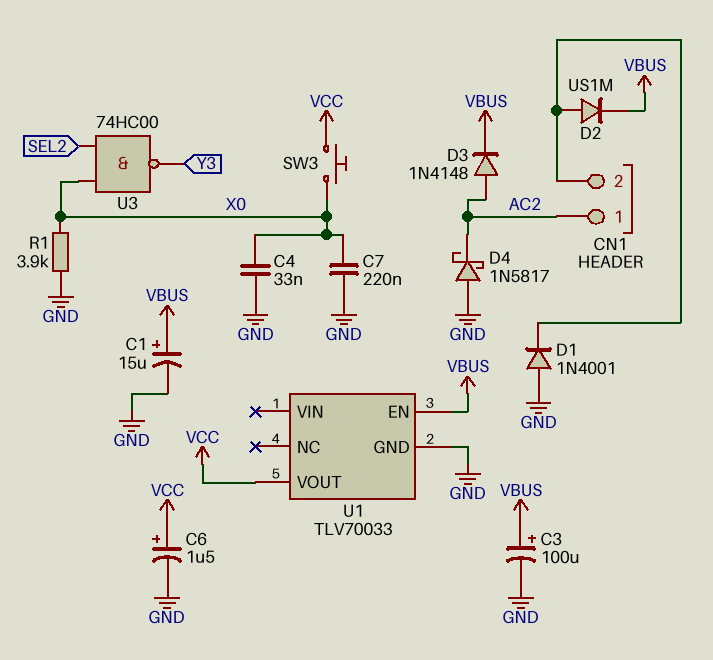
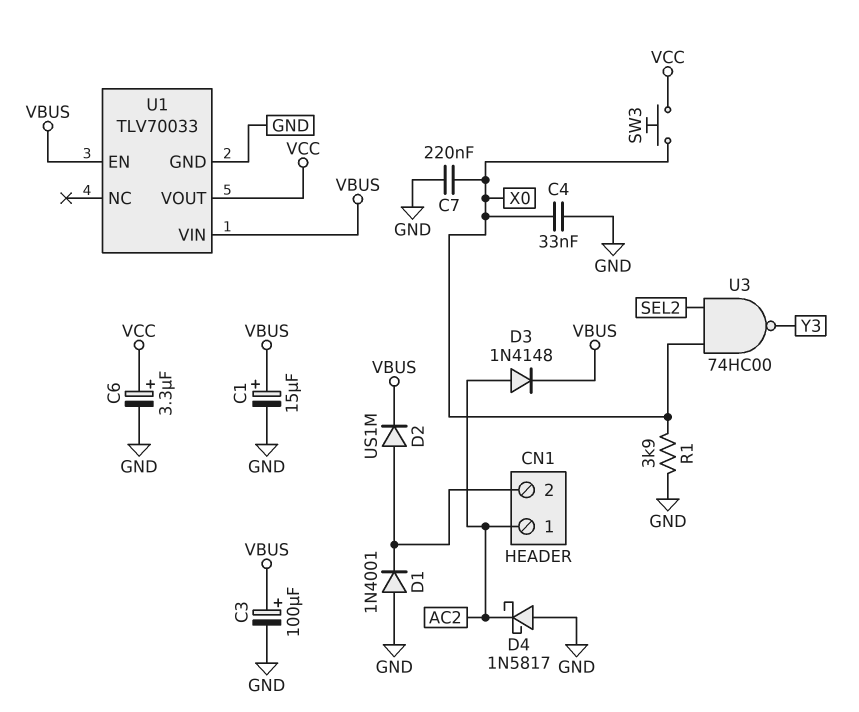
C6: 1.5uF (plus VCC, minus GND) -> 3.3uF (plus VCC, minus GND)
U1 pin VIN: none -> VBUS

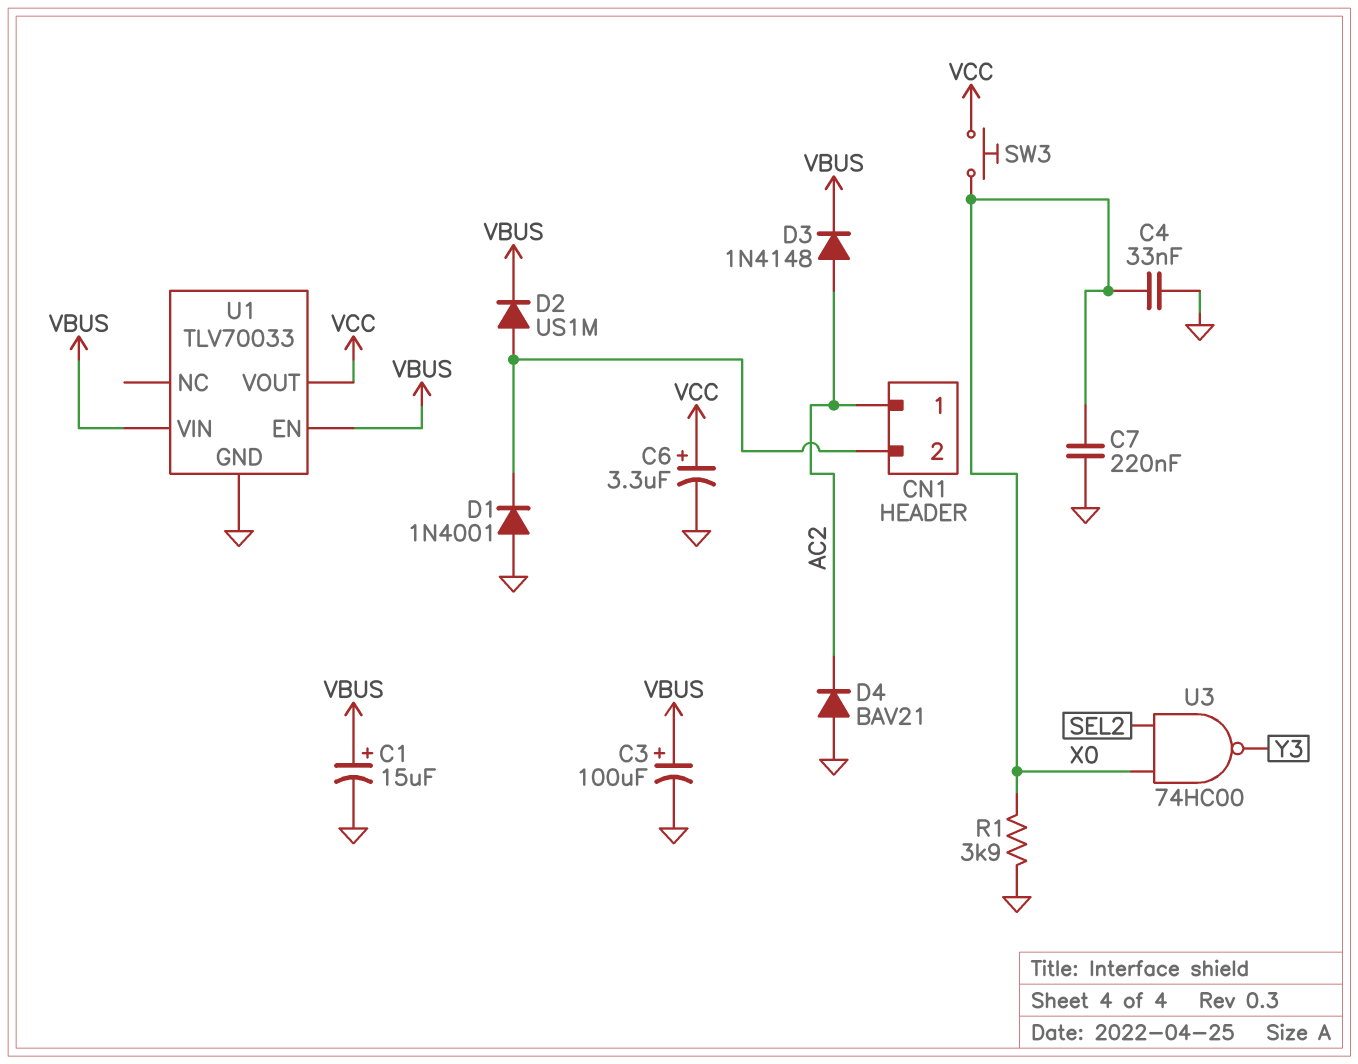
D4: schottky 1N5817 (A GND, K AC2) -> diode BAV21 (A GND, K AC2)

